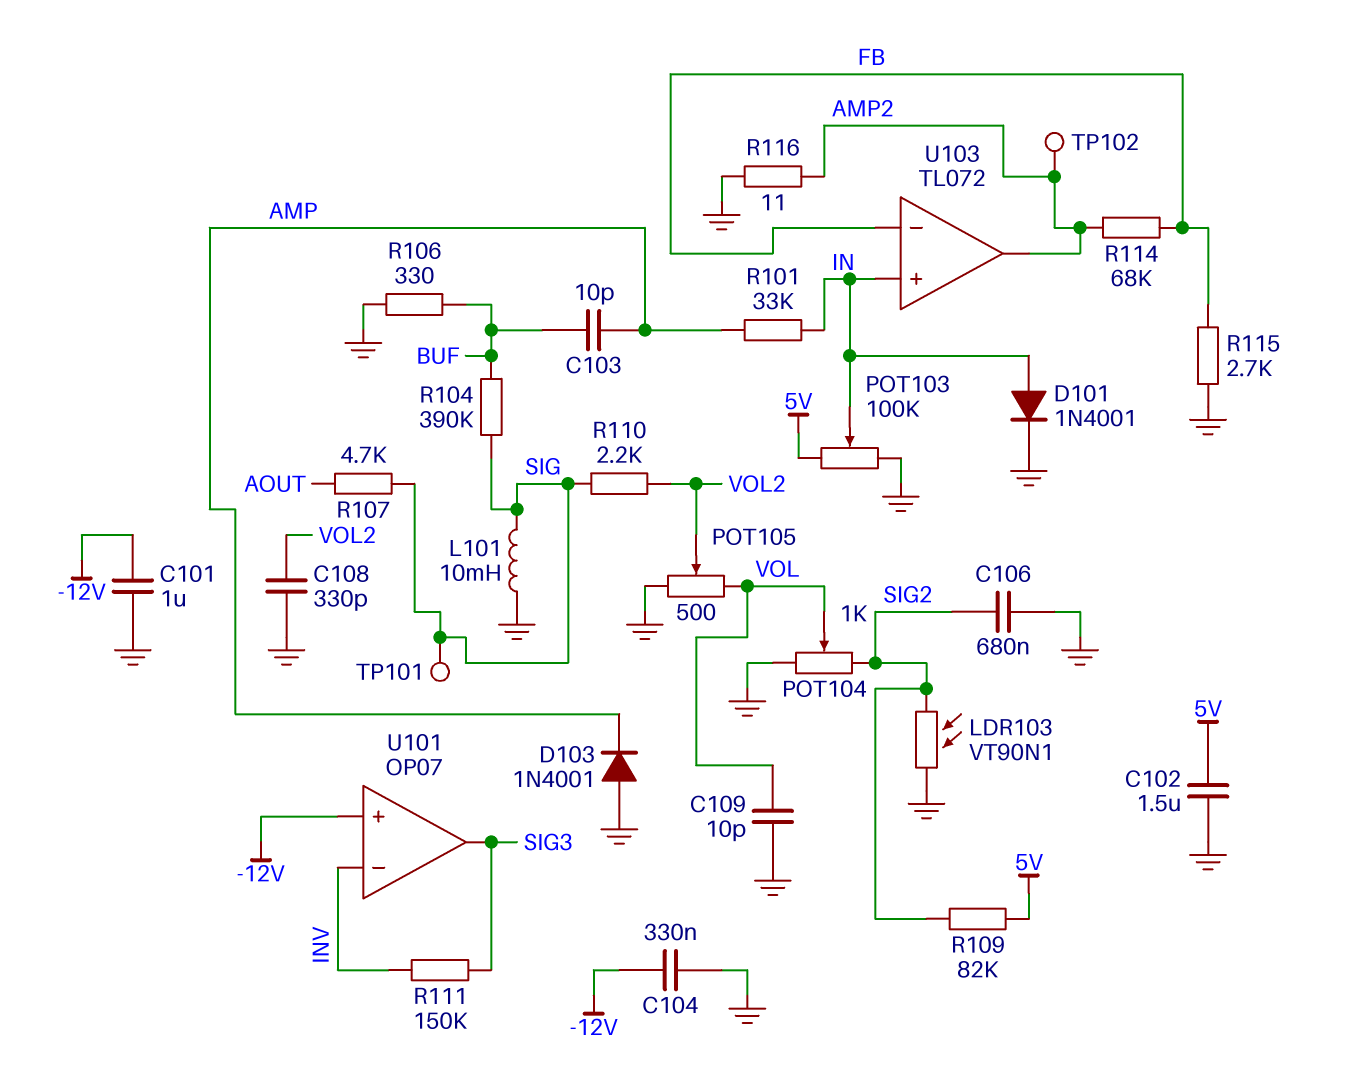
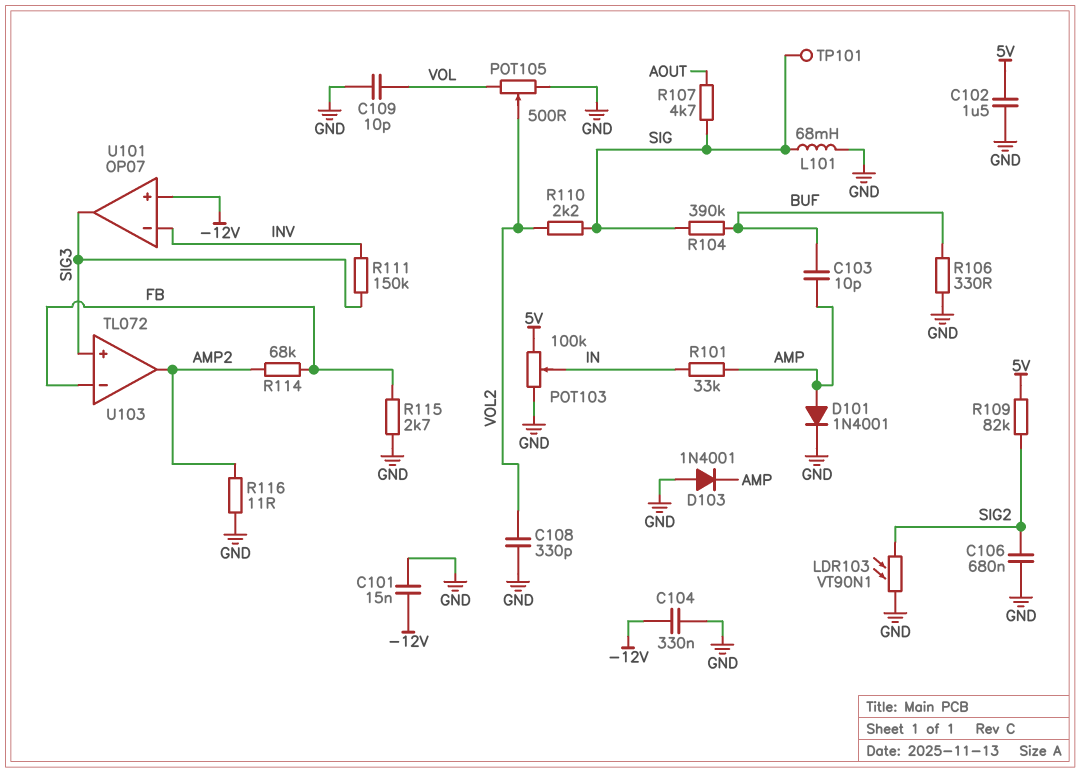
C101: 1uF (-12V, GND) -> 15nF (-12V, GND)
D101: diode 1N4001 (A IN, K GND) -> diode 1N4001 (A AMP, K GND)
L101: 10mH (GND, SIG) -> 68mH (GND, SIG)
POT104: 1k (GND, SIG2, wiper VOL) -> none
TP102: test point (AMP2) -> none
U103 pin in+: IN -> SIG3

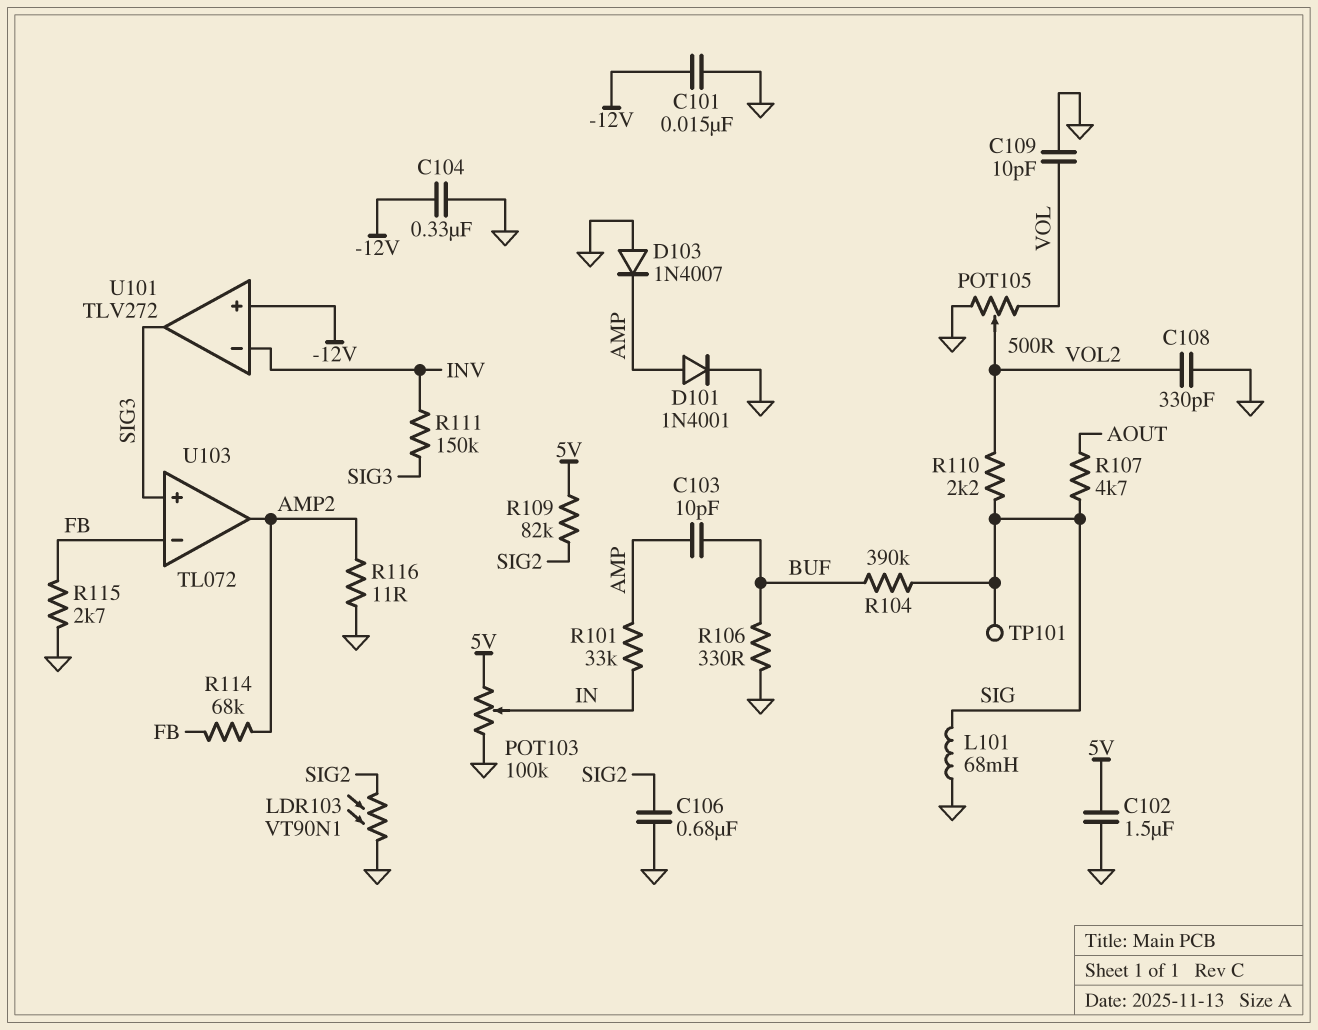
D103: diode 1N4001 (A GND, K AMP) -> diode 1N4007 (A GND, K AMP)
U101: OP07 -> TLV272

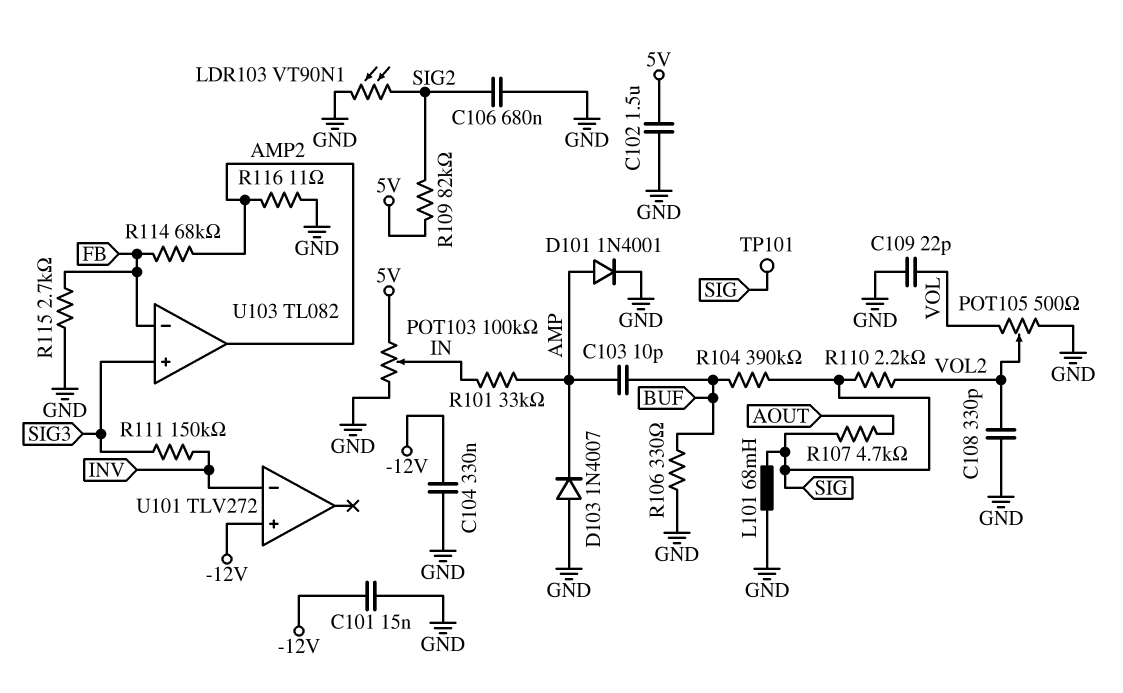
C109: 10pF (GND, VOL) -> 22pF (GND, VOL)
U101 pin out: SIG3 -> none
U103: TL072 -> TL082

